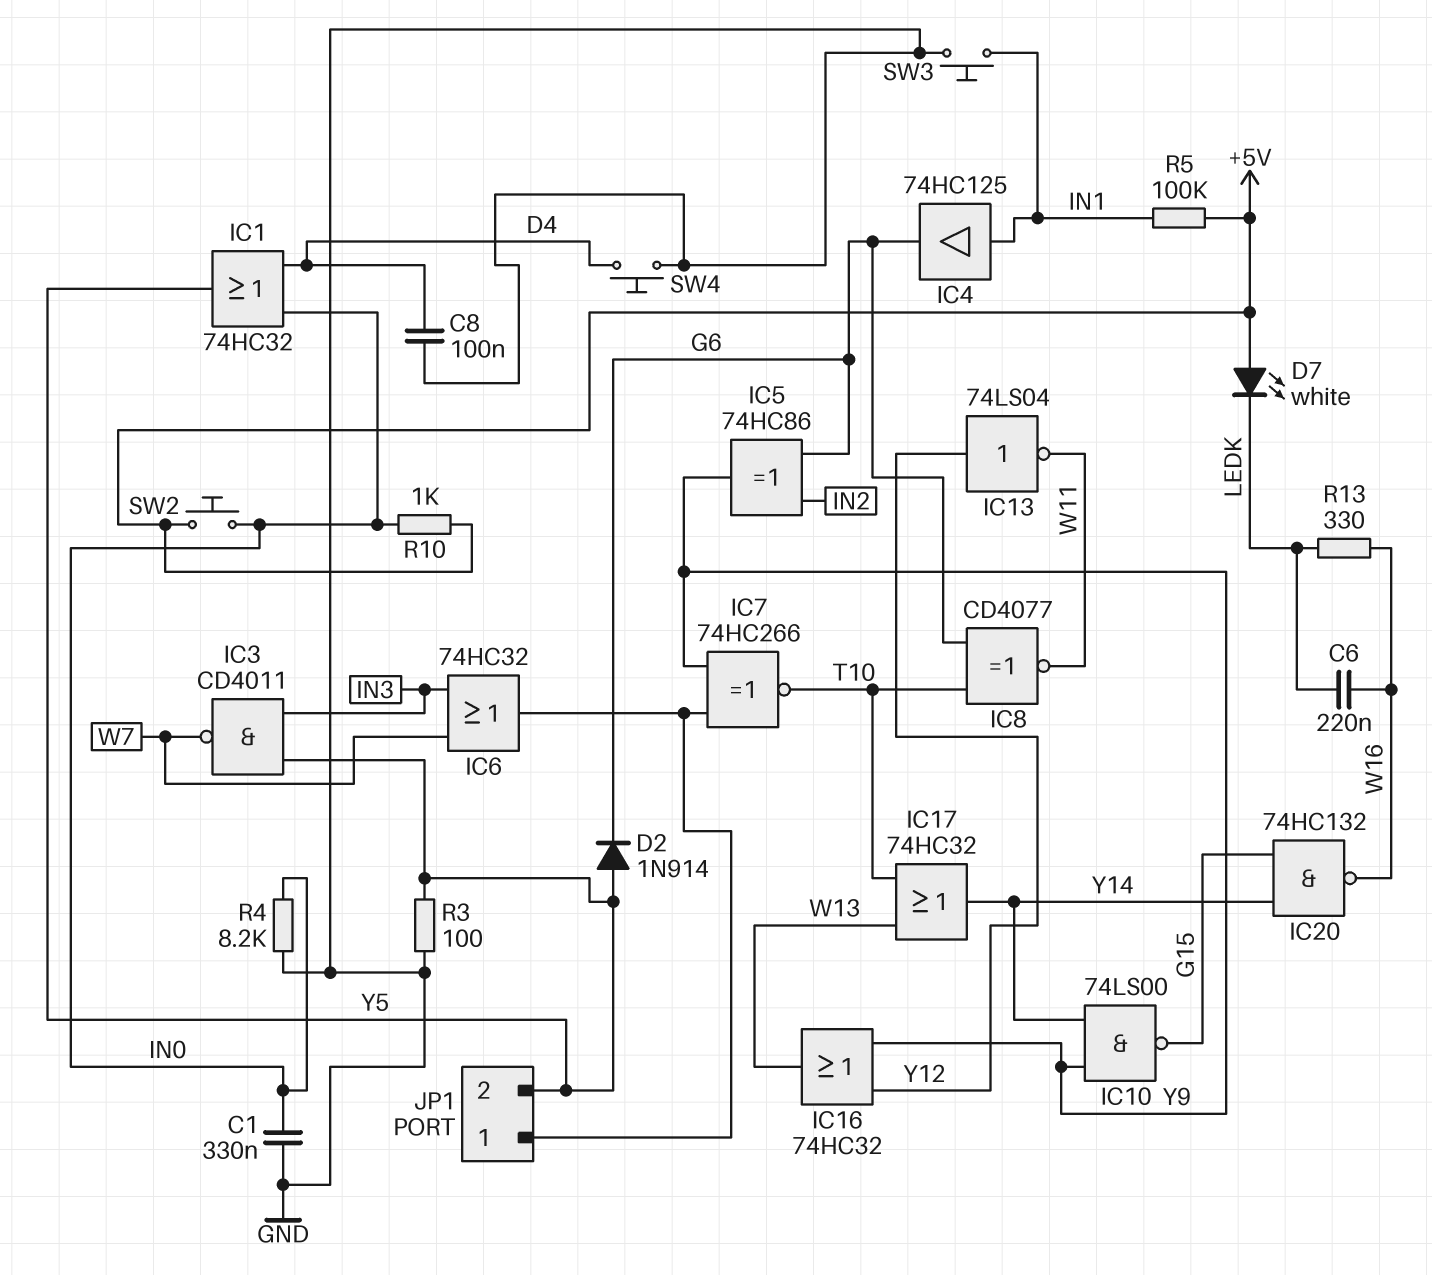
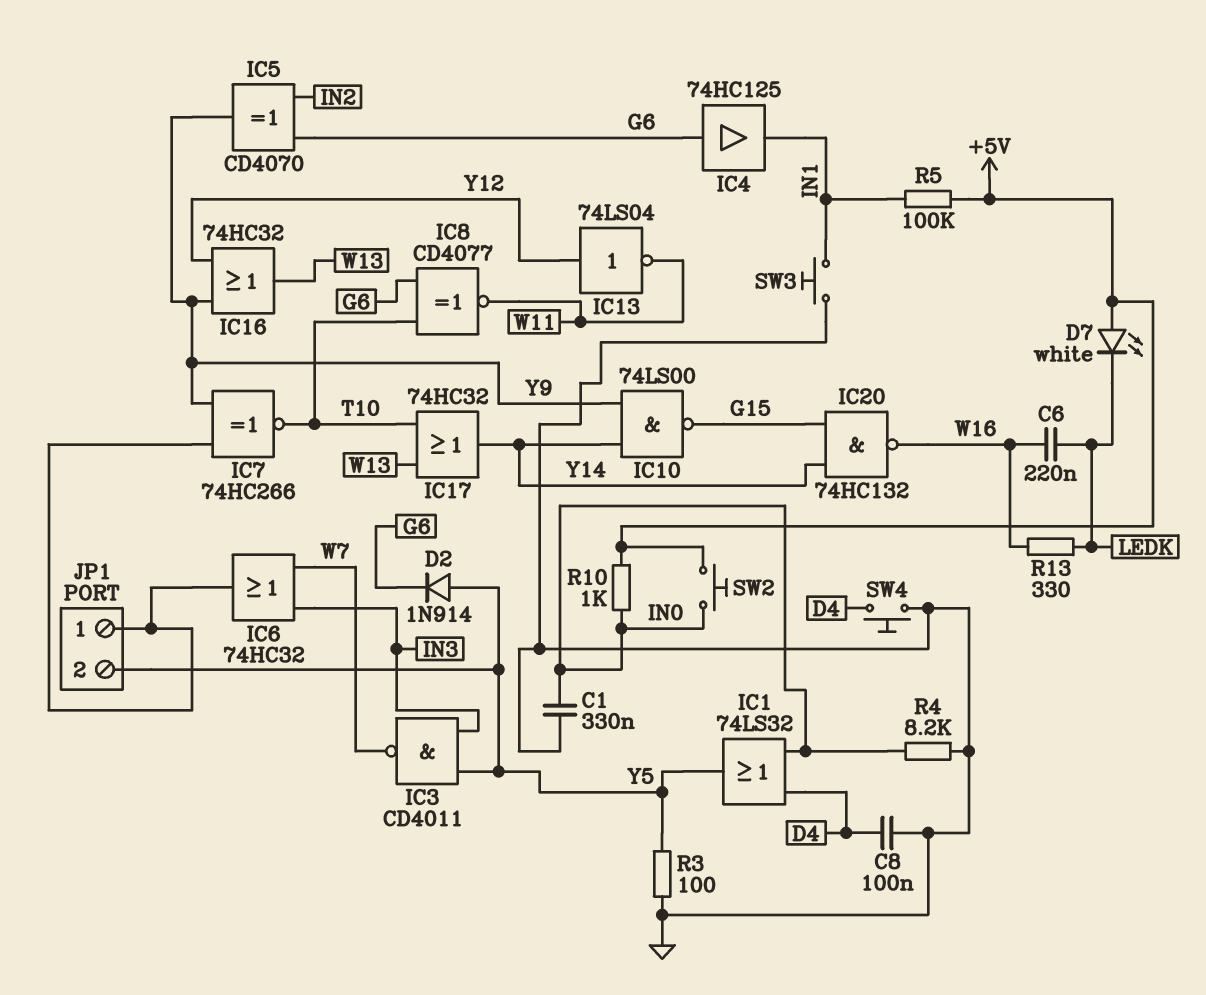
IC1: OR 74HC32 (in D4, in IN0, out Y5) -> OR 74LS32 (in D4, in IN0, out Y5)
IC4: buffer 74HC125 (in IN1, out G6) -> buffer 74HC125 (in G6, out IN1)
IC5: XOR 74HC86 (in G6, in IN2, out Y9) -> XOR CD4070 (in G6, in IN2, out Y9)

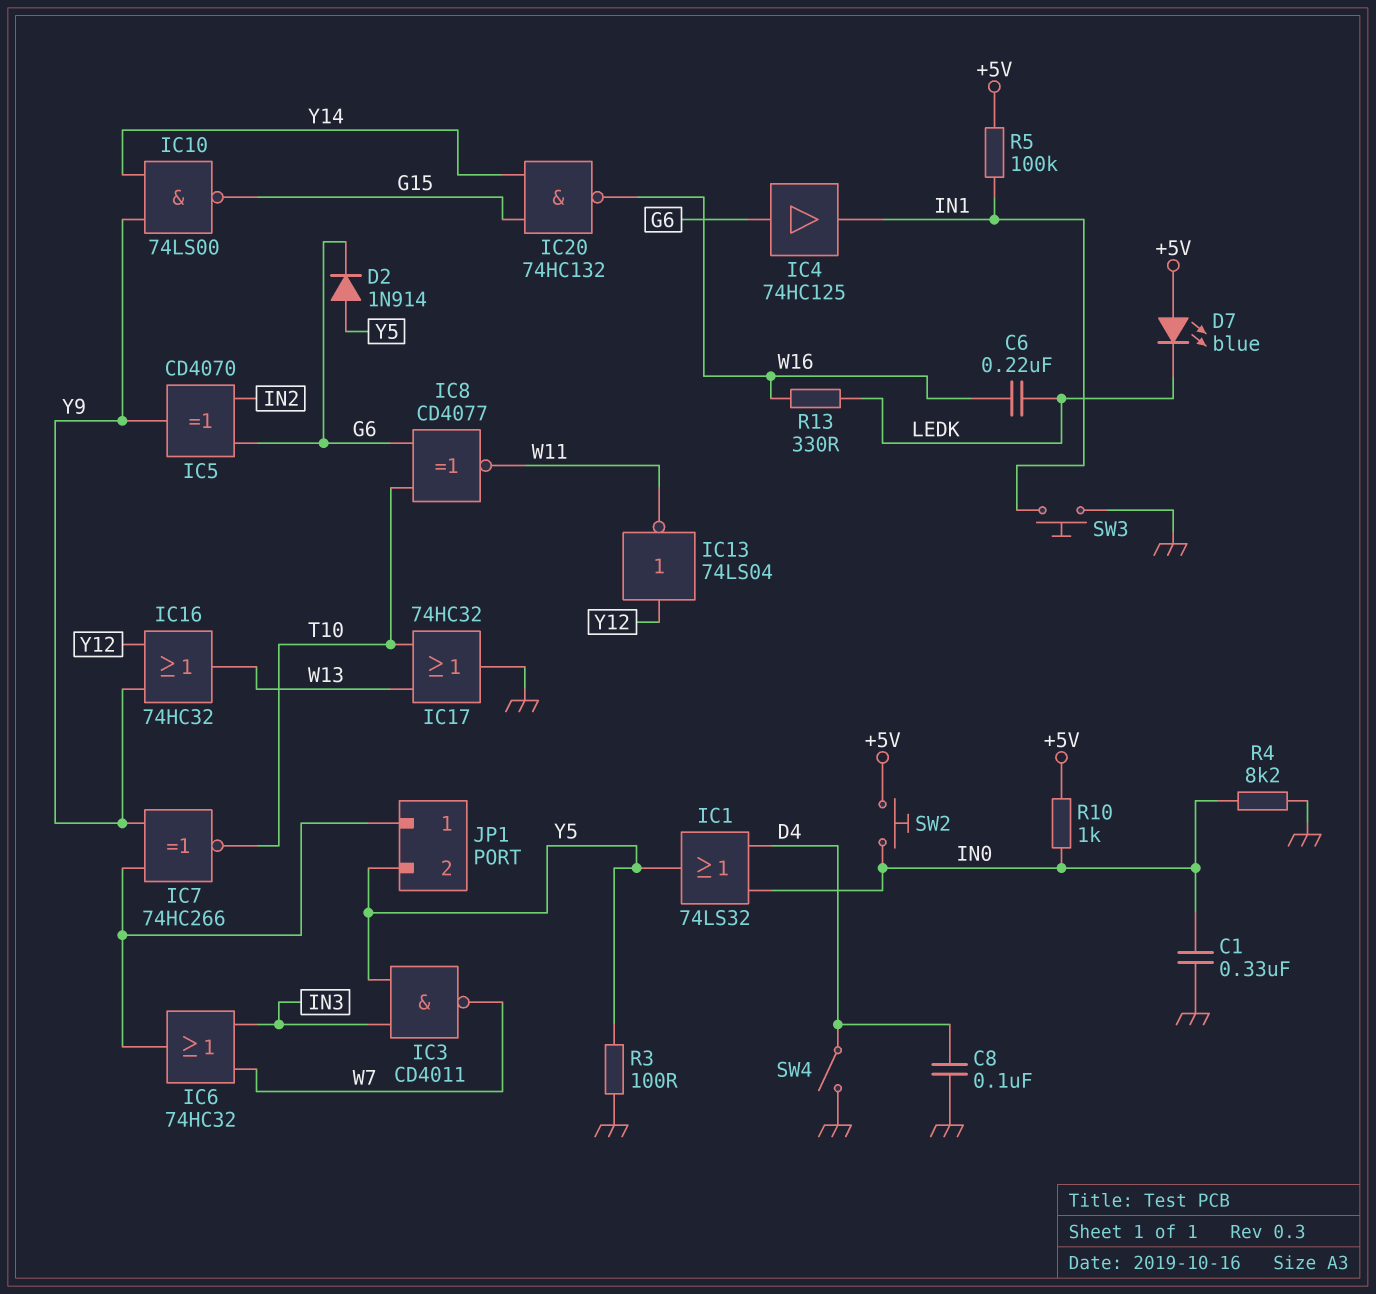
D7: LED white (A +5V, K LEDK) -> LED blue (A +5V, K LEDK)
IC17: OR 74HC32 (in T10, in W13, out Y14) -> OR 74HC32 (in T10, in W13, out GND)
SW4: button (D4, GND) -> switch (D4, GND)

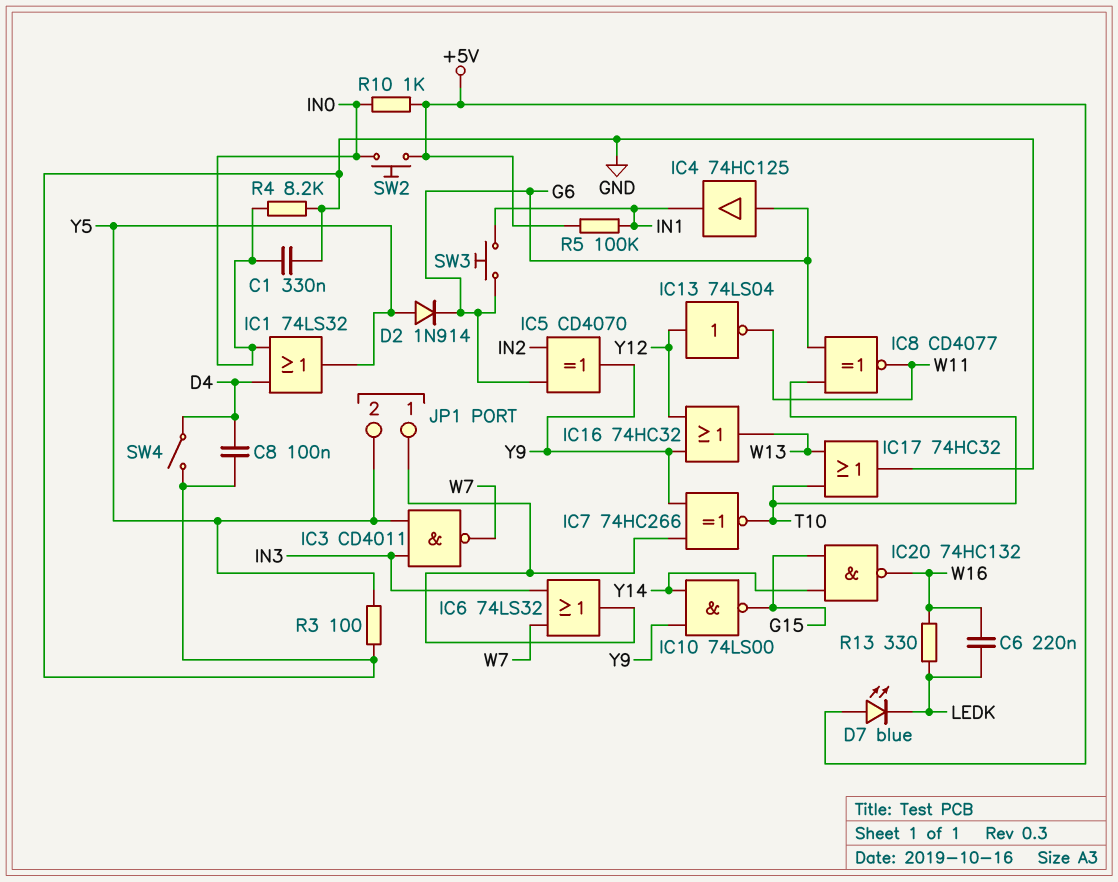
IC6: OR 74HC32 (in IN3, in W7, out JP1/1) -> OR 74LS32 (in IN3, in W7, out JP1/1)
SW3: button (GND, IN1) -> button (G6, IN1)

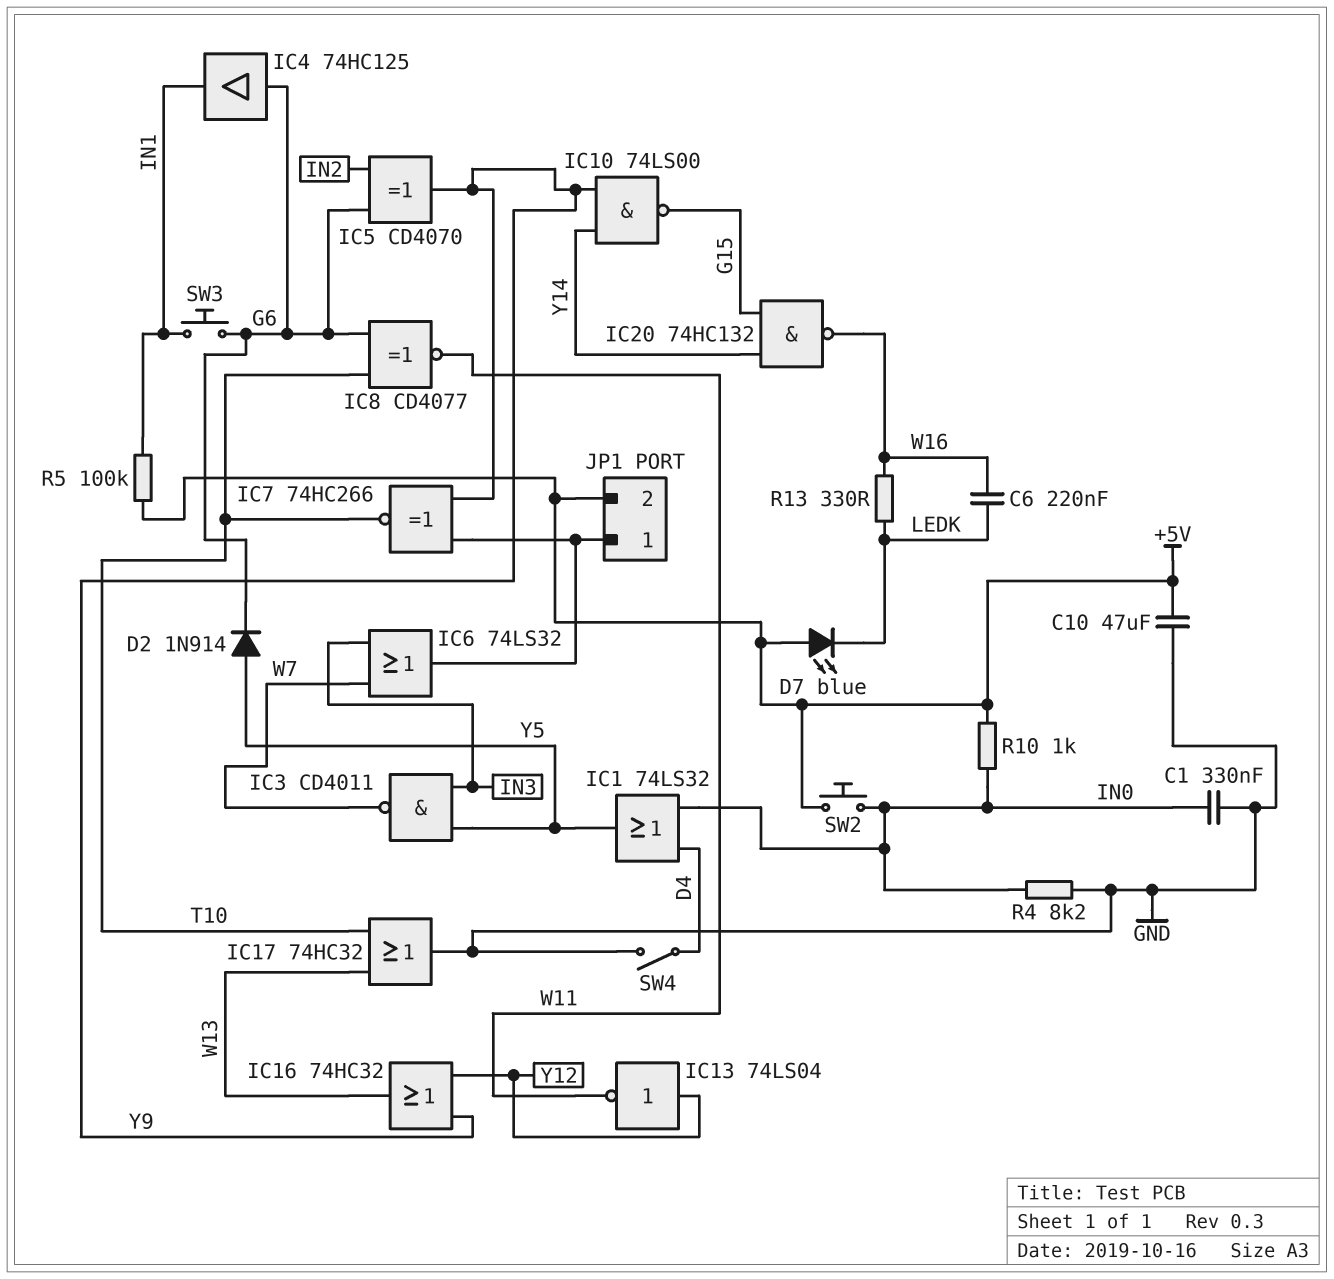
C8: 100nF (D4, GND) -> none
C10: none -> 47uF (+5V, GND)
JP1 pin 2: Y5 -> +5V
R3: 100 (GND, Y5) -> none

